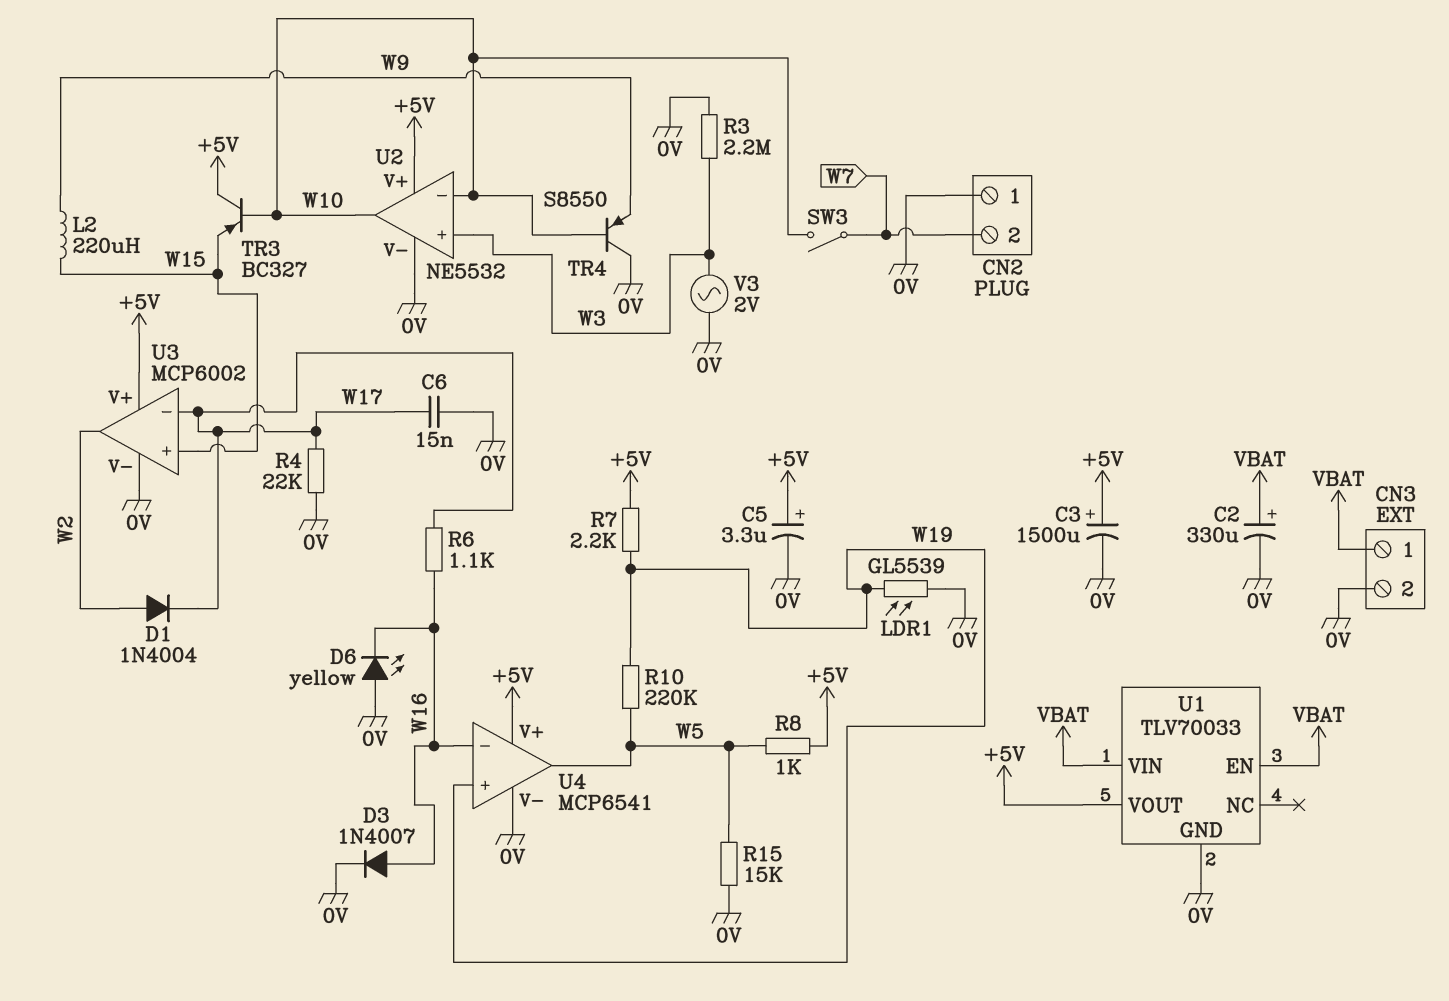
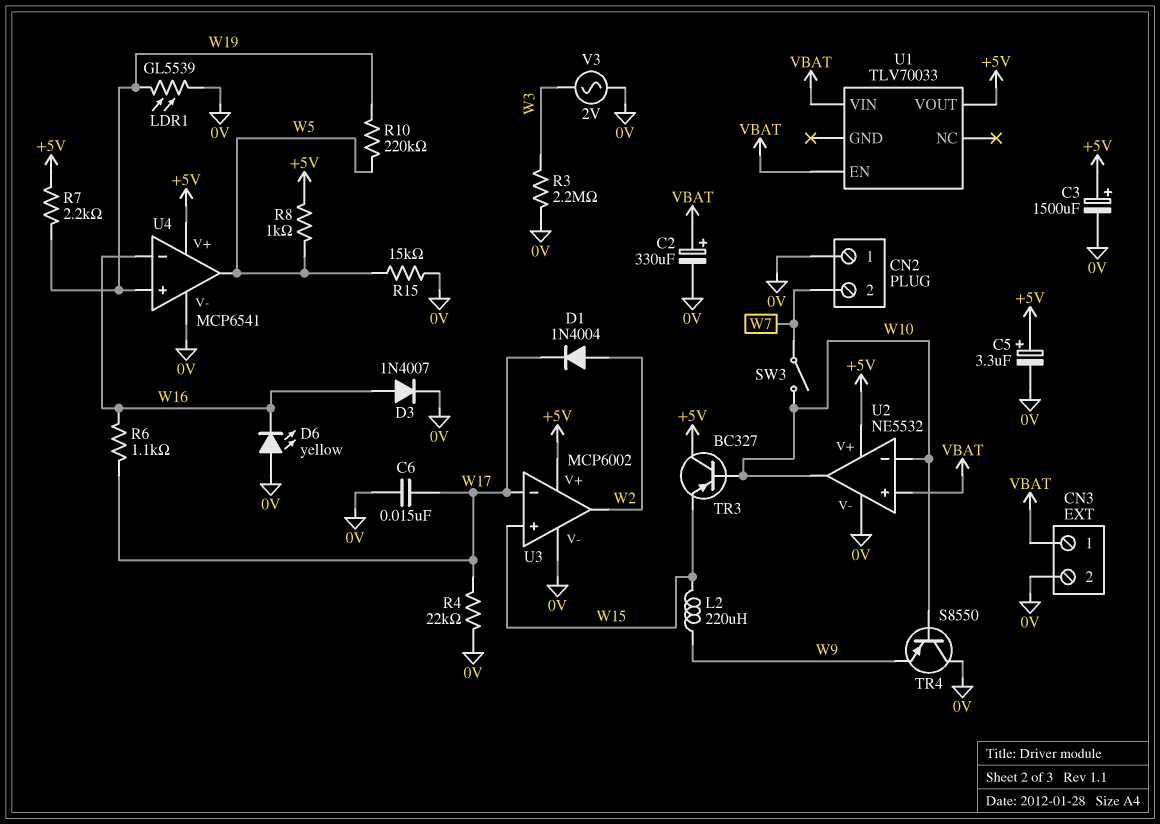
U1 pin GND: 0V -> none
U2 pin in+: W3 -> VBAT

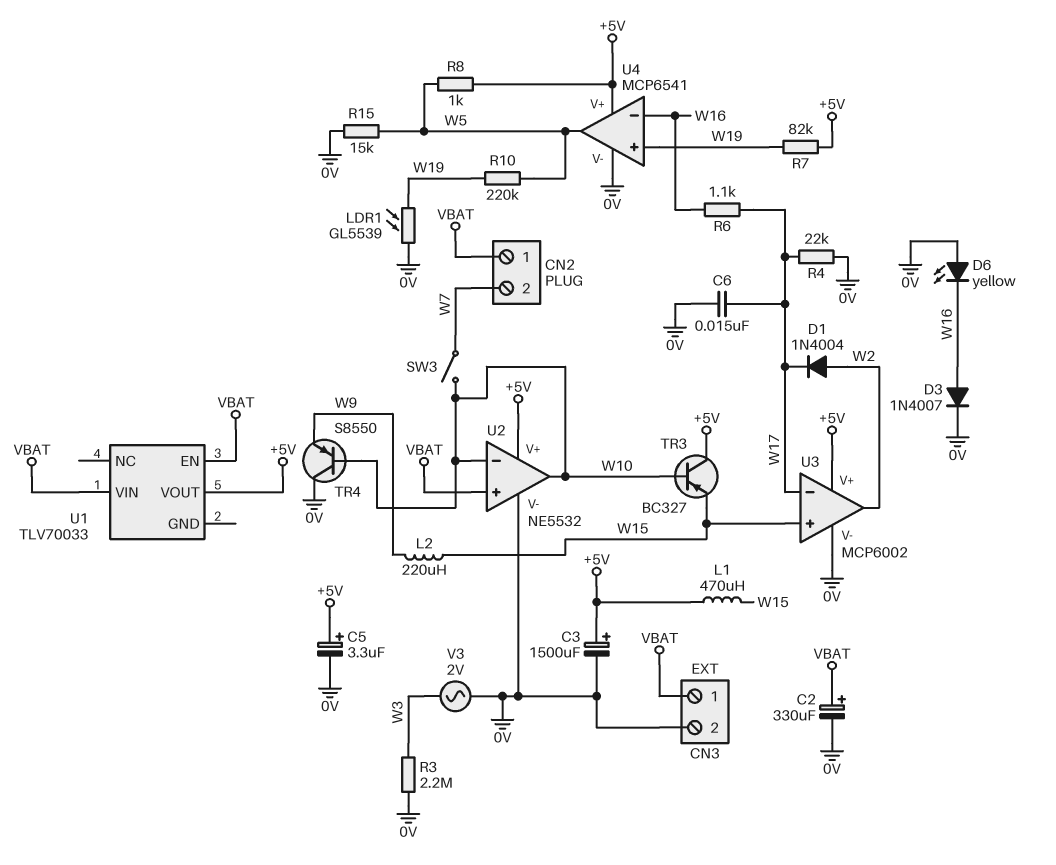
CN2 pin 1: 0V -> VBAT
L1: none -> 470uH (+5V, W15)
R7: 2.2k (+5V, W19) -> 82k (+5V, W19)

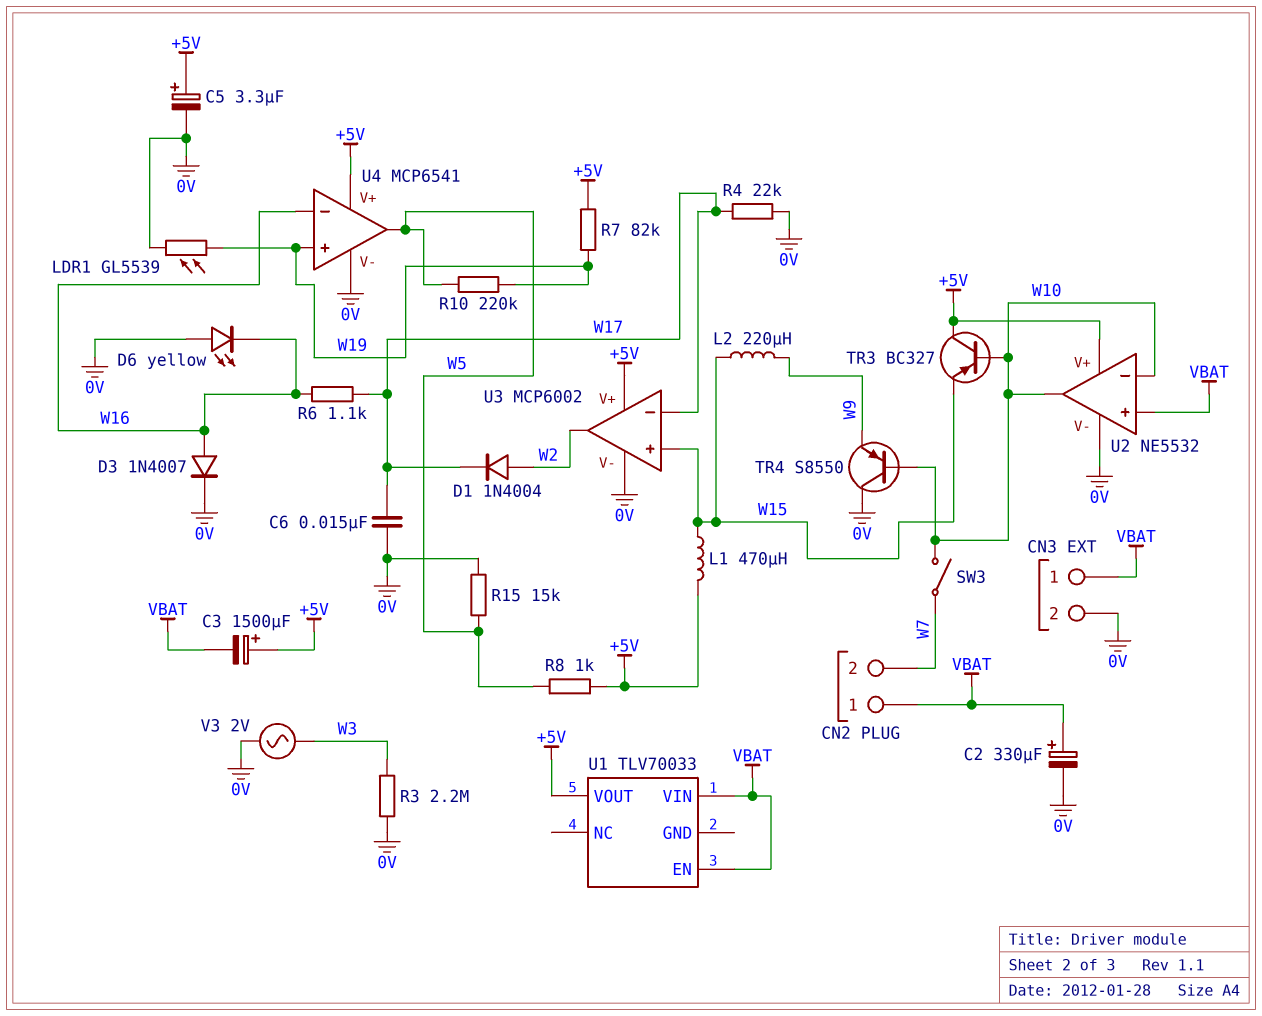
C3: 1500uF (plus +5V, minus 0V) -> 1500uF (plus +5V, minus VBAT)

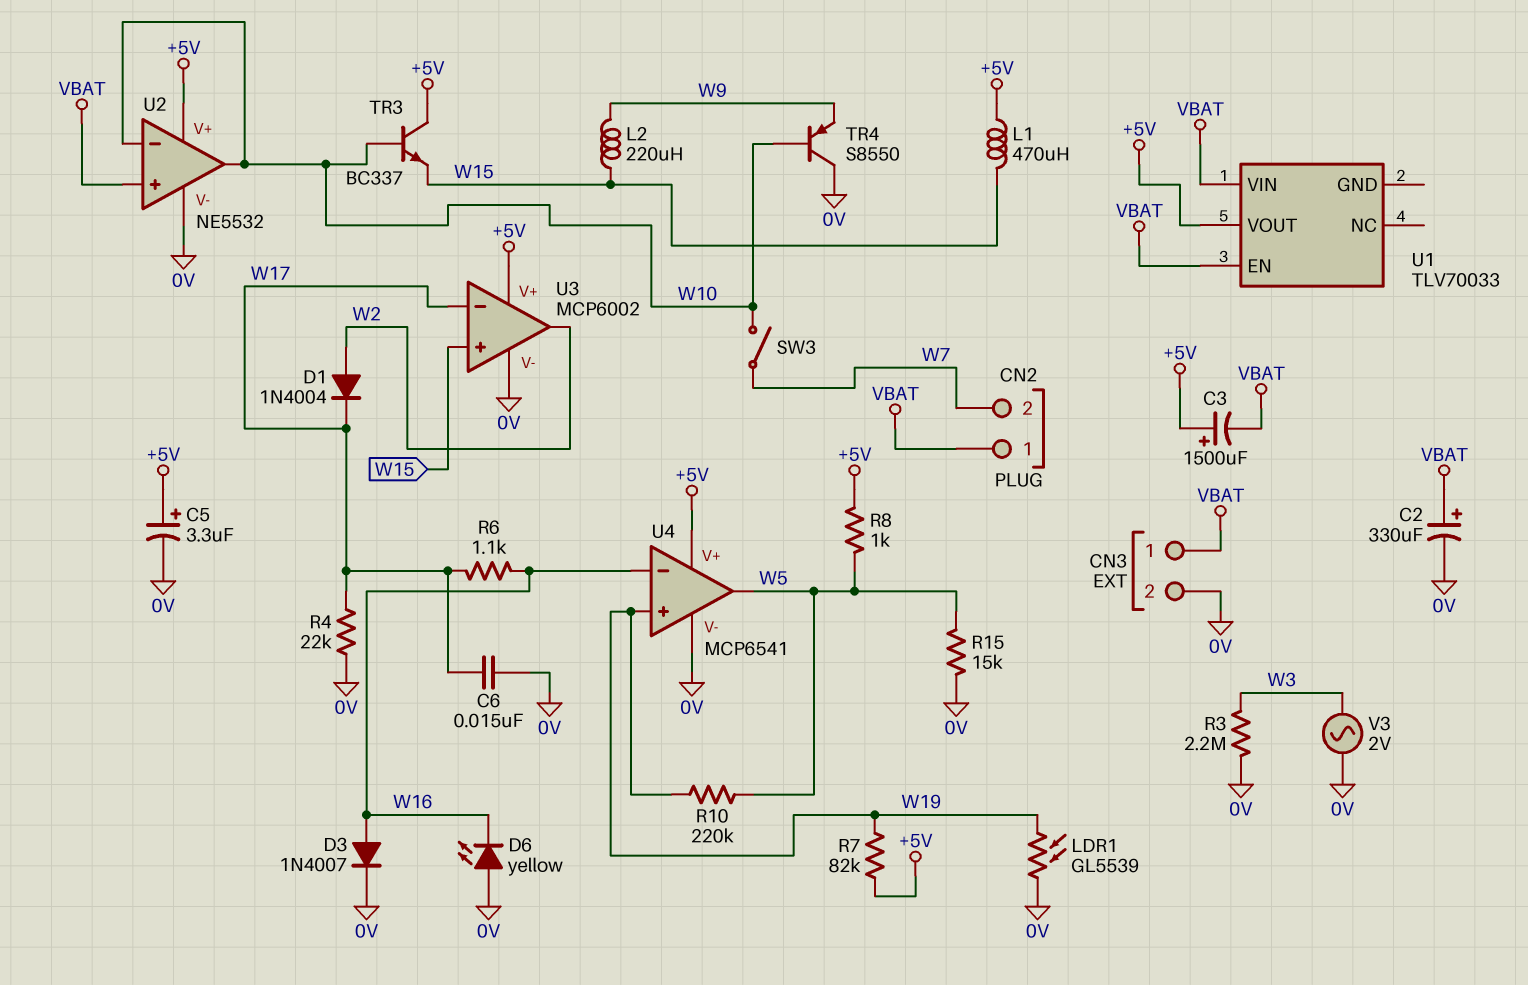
TR3: PNP BC327 (B W10, C +5V, E W15) -> NPN BC337 (B W10, C +5V, E W15)

